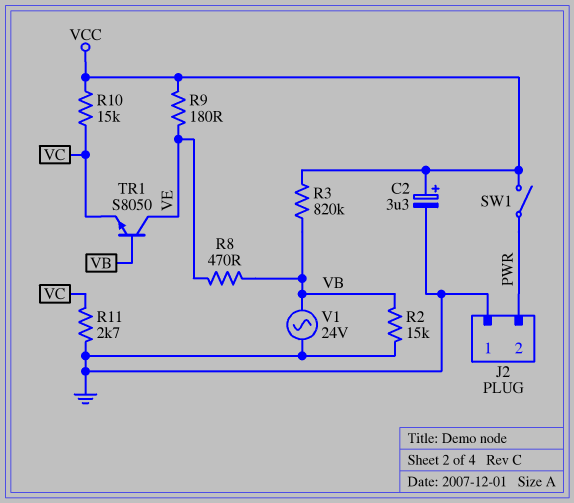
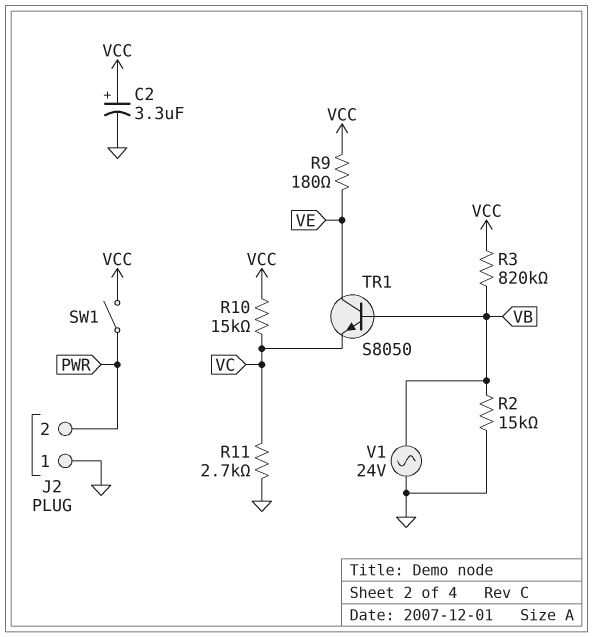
R8: 470 (VB, VE) -> none

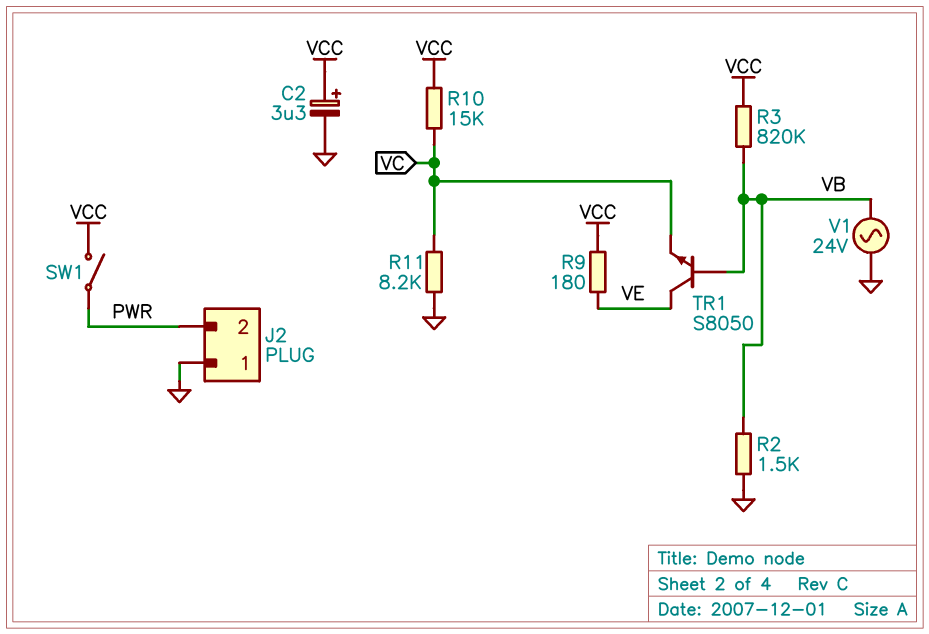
R2: 15k (GND, VB) -> 1.5k (GND, VB)
R11: 2.7k (GND, VC) -> 8.2k (GND, VC)

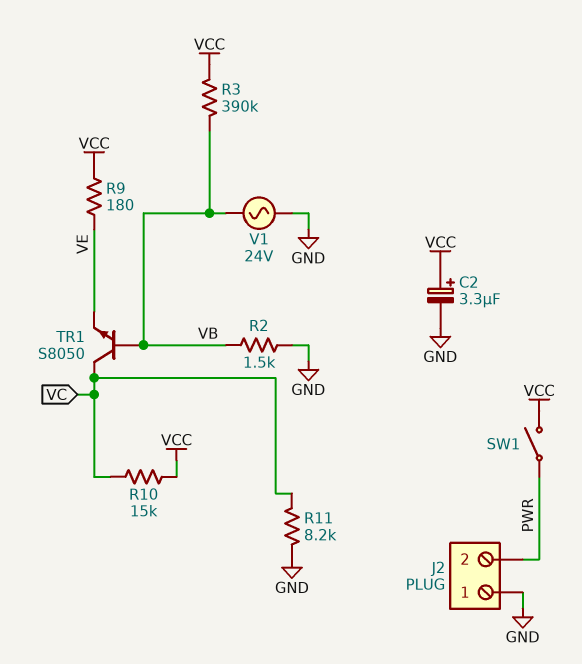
R3: 820k (VB, VCC) -> 390k (VB, VCC)
TR1: NPN S8050 (B VB, C VE, E VC) -> NPN S8050 (B VB, C VC, E VE)

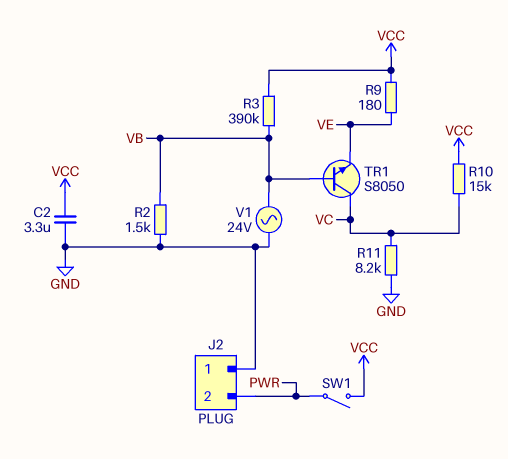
C2: 3.3uF (plus VCC, minus GND) -> 3.3uF (GND, VCC)

